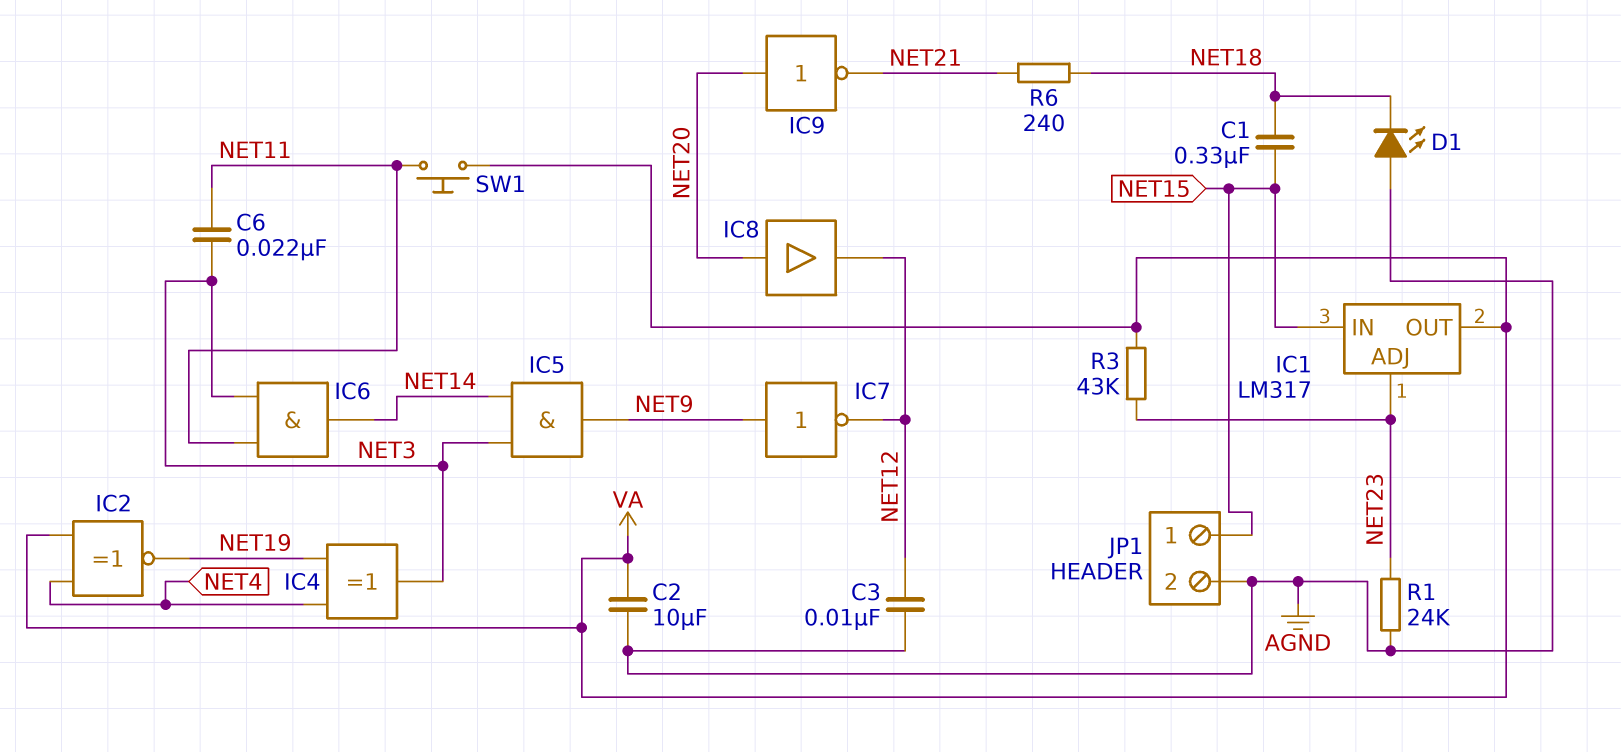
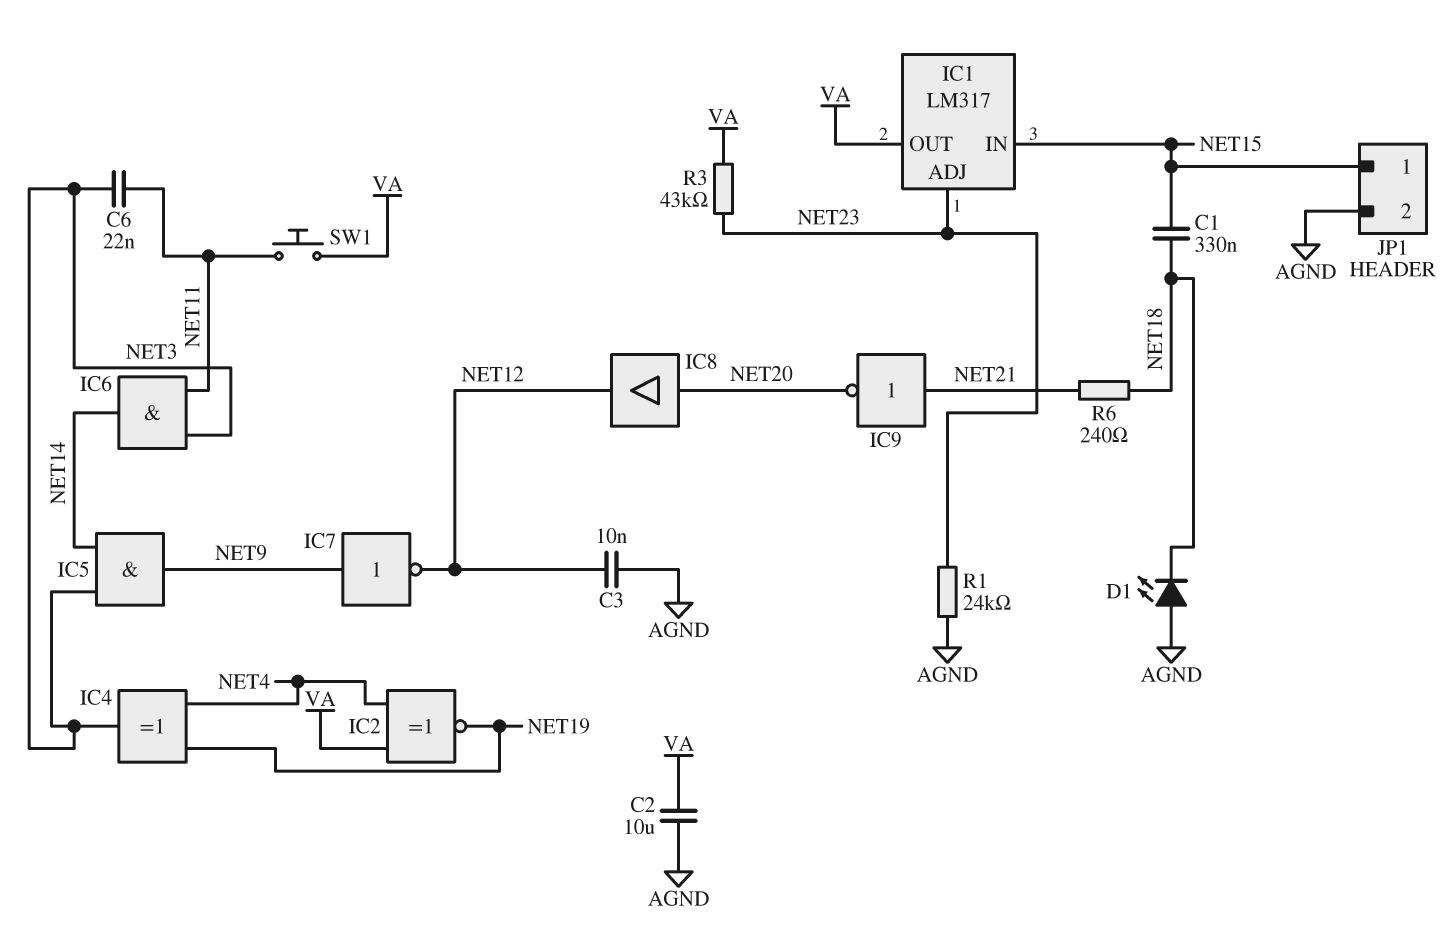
IC9: NOT (in NET20, out NET21) -> NOT (in NET21, out NET20)

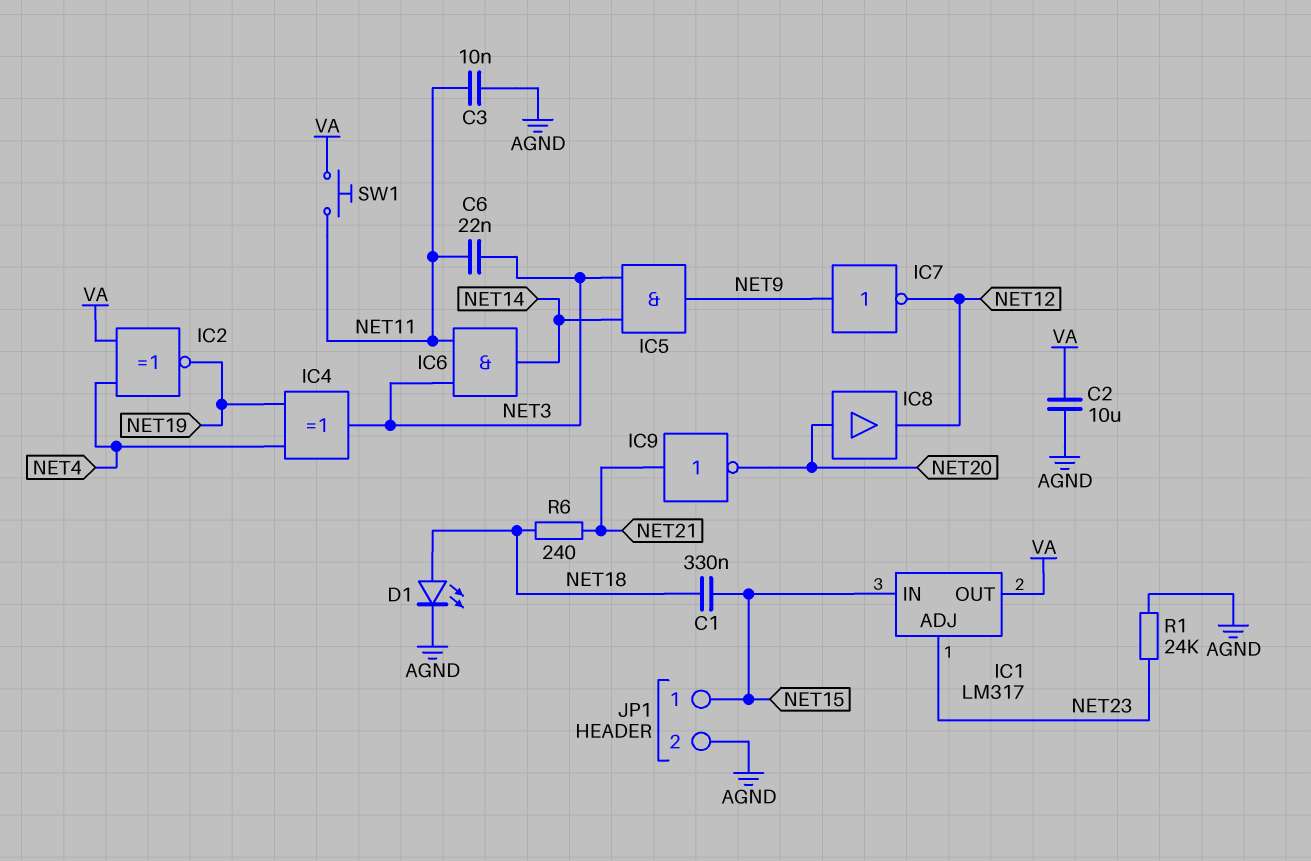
C3: 10nF (AGND, NET12) -> 10nF (AGND, NET11)
D1: LED (A AGND, K NET18) -> LED (A NET18, K AGND)
R3: 43k (NET23, VA) -> none

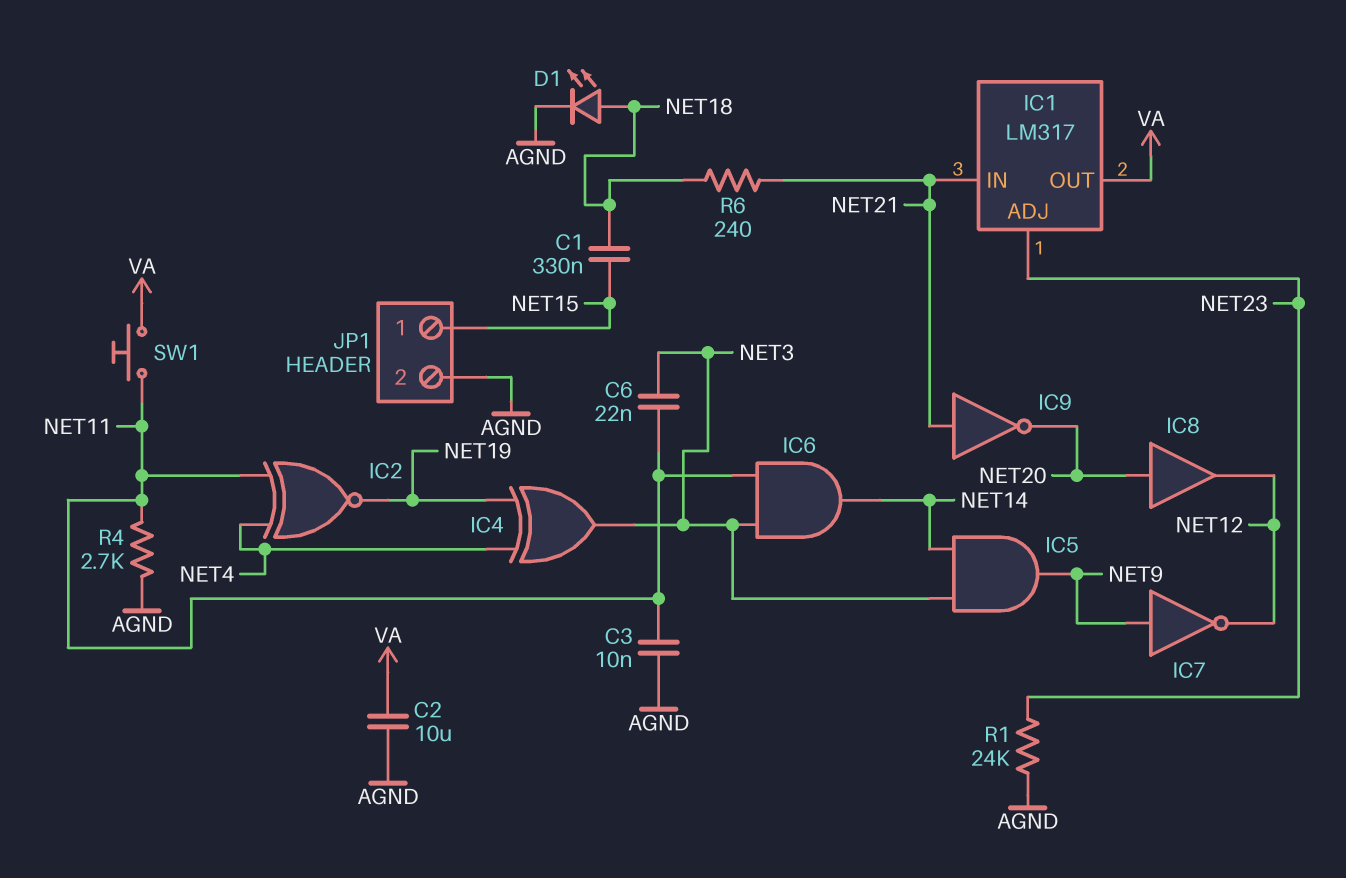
IC1 pin IN: NET15 -> NET21
IC2: XNOR (in NET4, in VA, out NET19) -> XNOR (in NET4, in NET11, out NET19)
R4: none -> 2.7k (AGND, NET11)

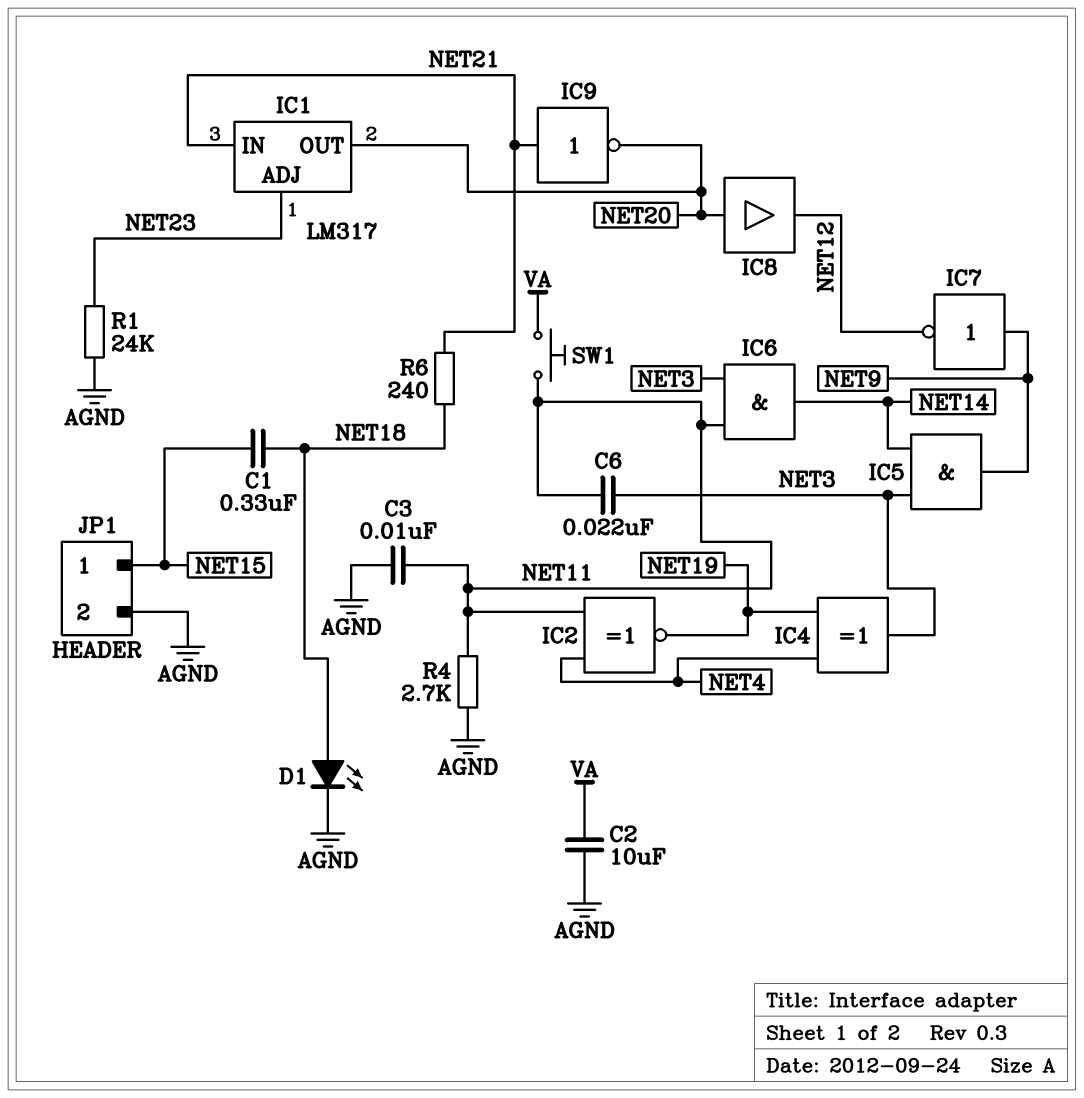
IC1 pin OUT: VA -> NET20

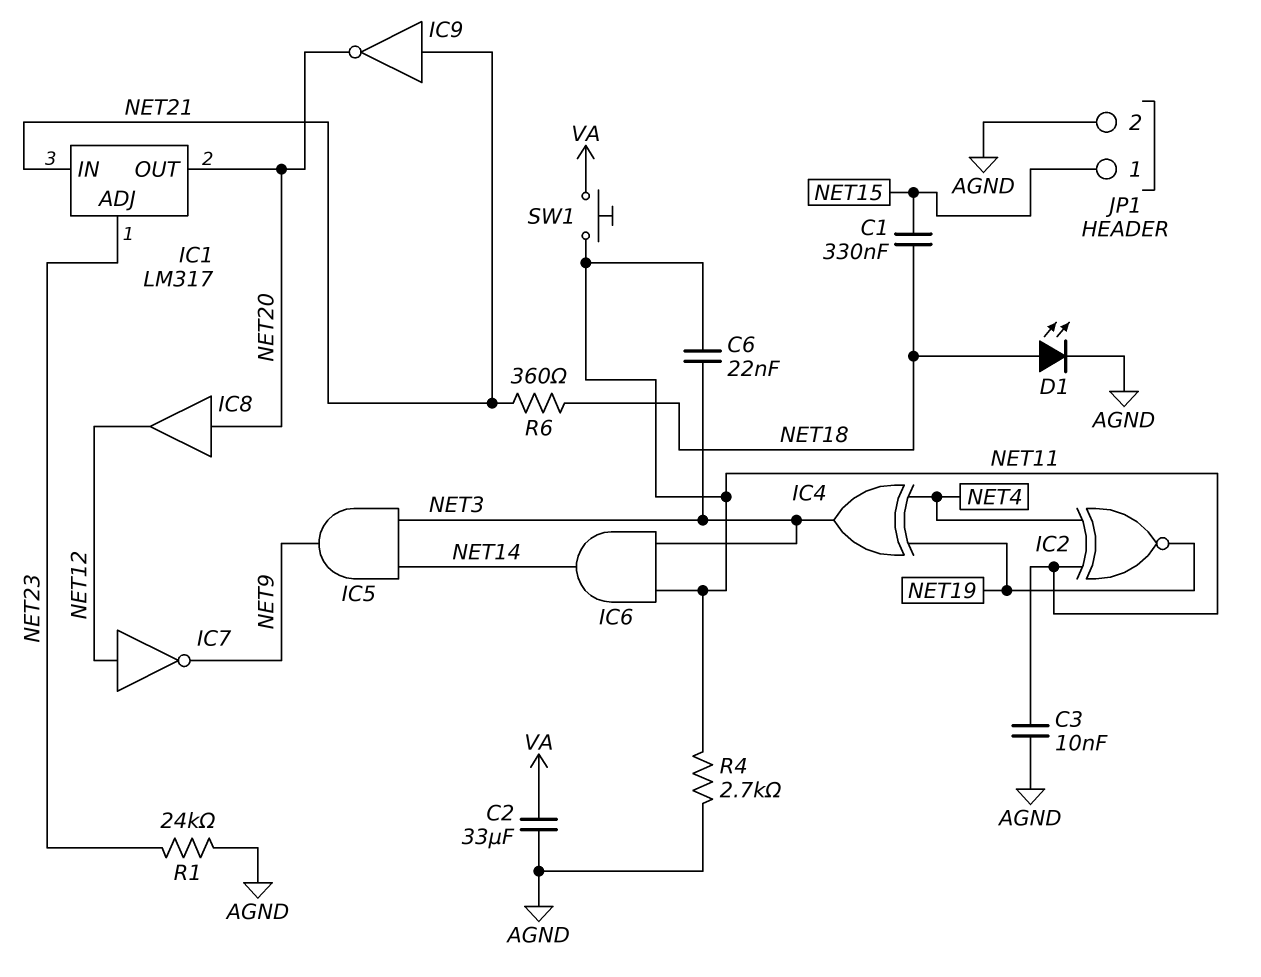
C2: 10uF (AGND, VA) -> 33uF (AGND, VA)
IC7: NOT (in NET9, out NET12) -> NOT (in NET12, out NET9)
R6: 240 (NET18, NET21) -> 360 (NET18, NET21)

